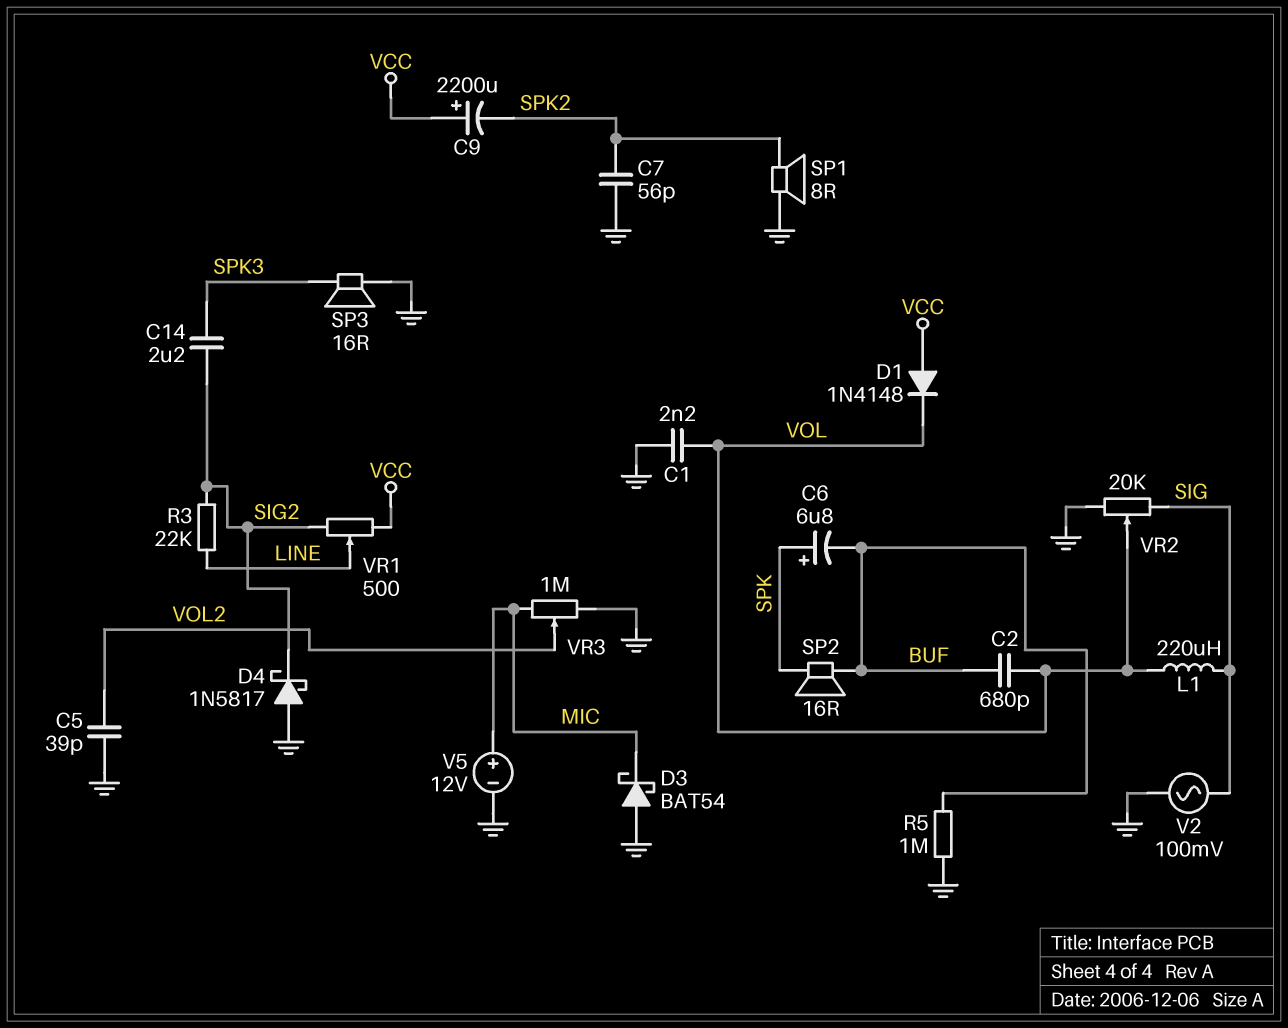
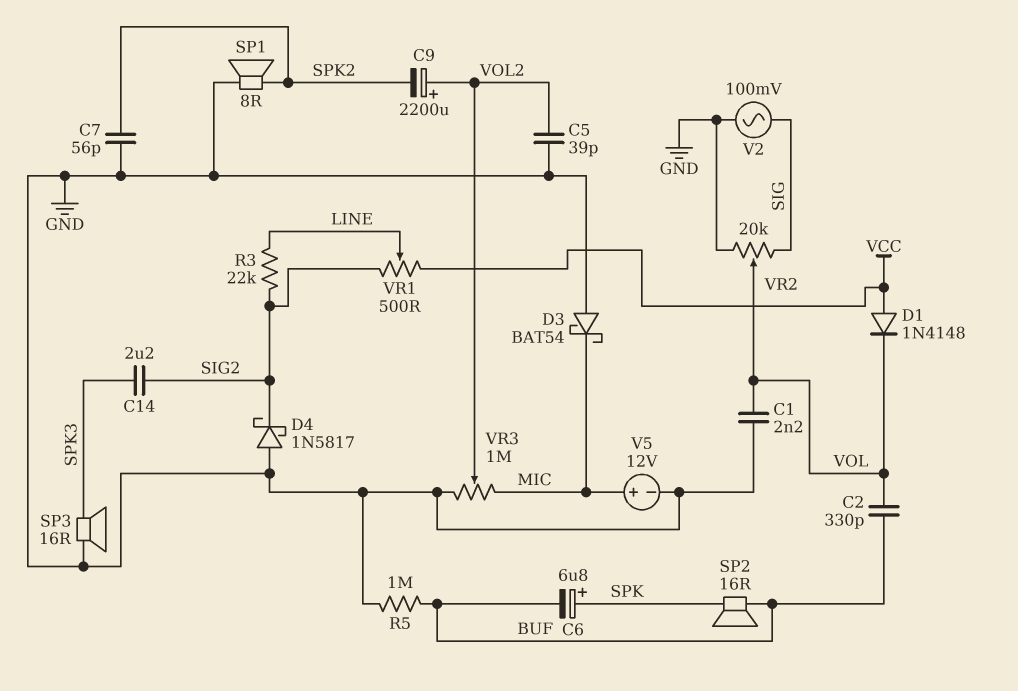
C2: 680pF (BUF, VOL) -> 330pF (BUF, VOL)
C9: 2200uF (plus VCC, minus SPK2) -> 2200uF (plus VOL2, minus SPK2)
L1: 220uH (SIG, VOL) -> none

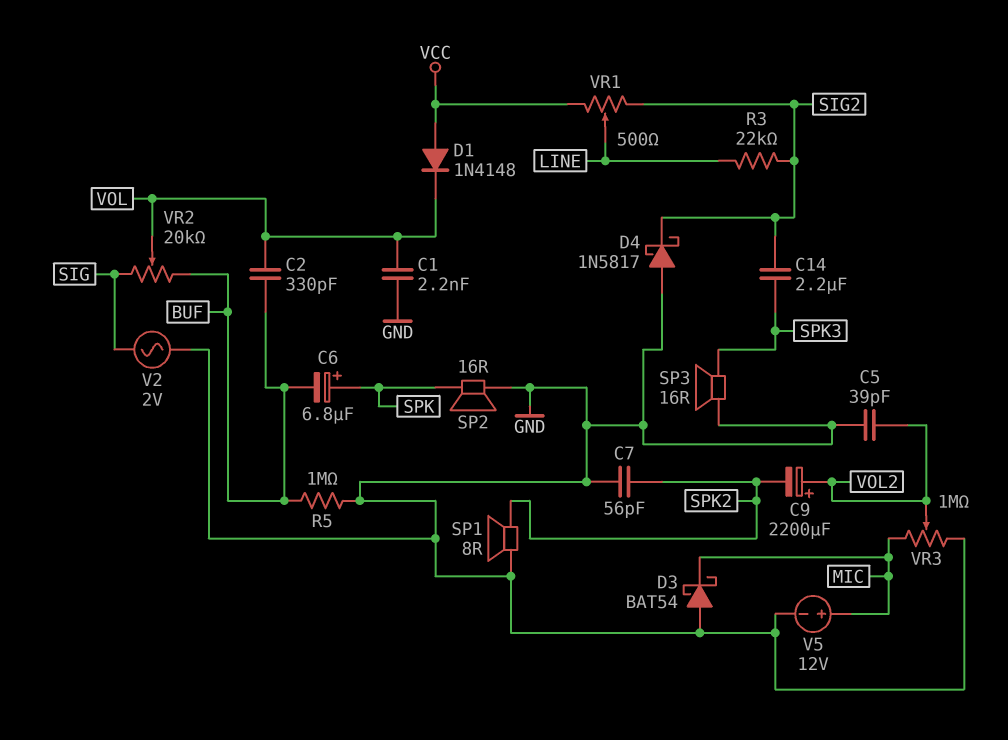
SP2: speaker 16R (BUF, SPK) -> speaker 16R (GND, SPK)
V2: AC 100mV (GND, SIG) -> AC 2V (GND, SIG)
VR2: 20k (GND, SIG, wiper VOL) -> 20k (BUF, SIG, wiper VOL)

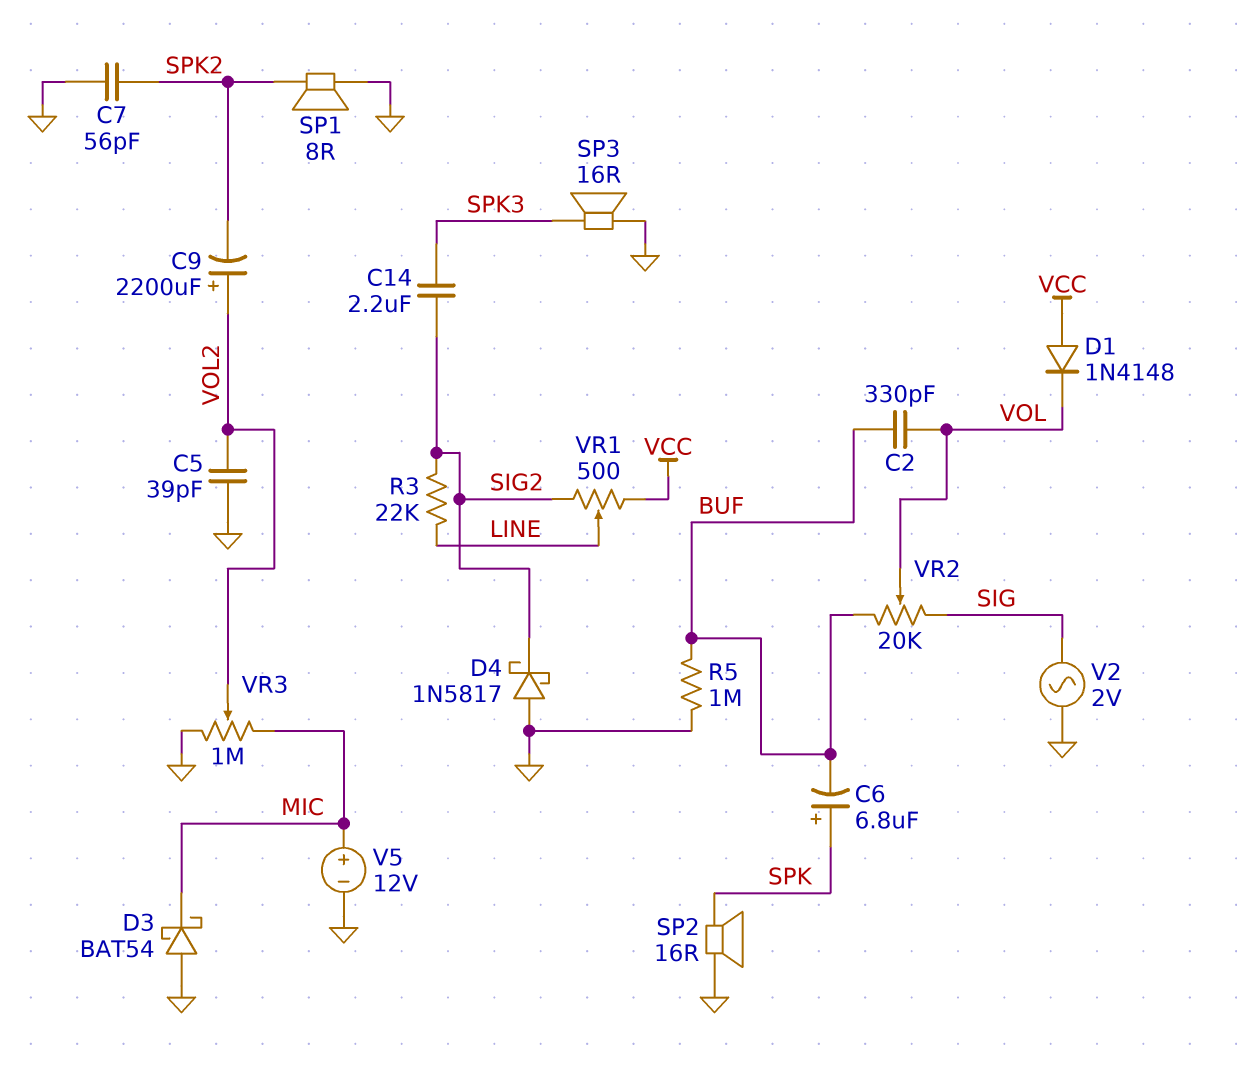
C1: 2.2nF (GND, VOL) -> none

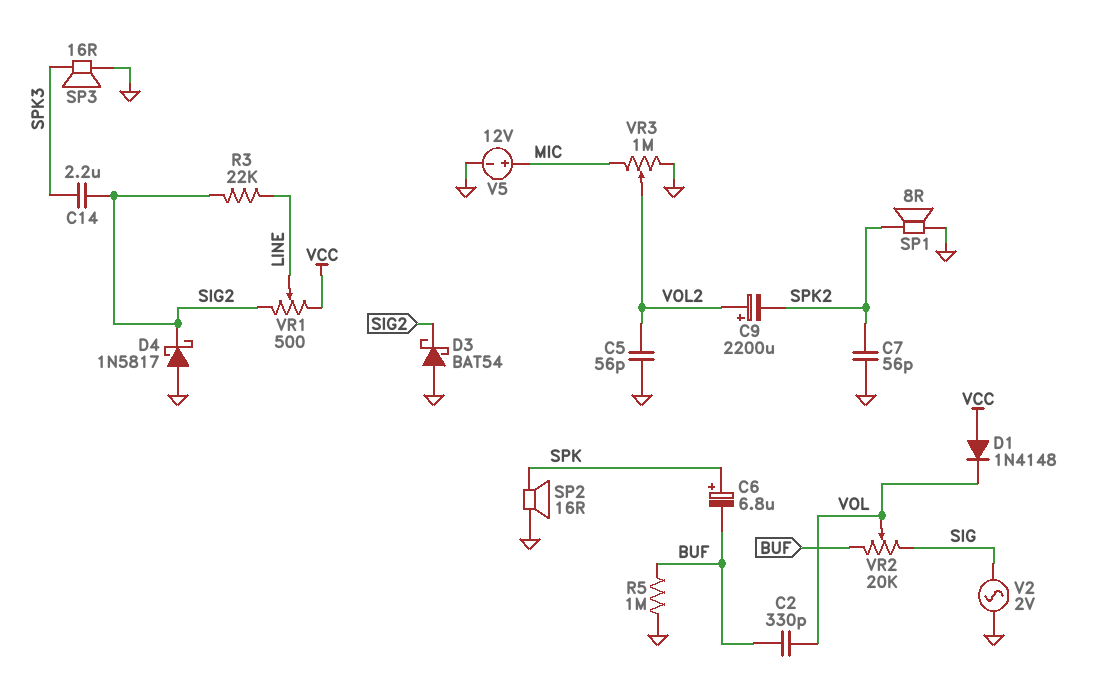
C5: 39pF (GND, VOL2) -> 56pF (GND, VOL2)
D3: schottky BAT54 (A GND, K MIC) -> schottky BAT54 (A GND, K SIG2)

